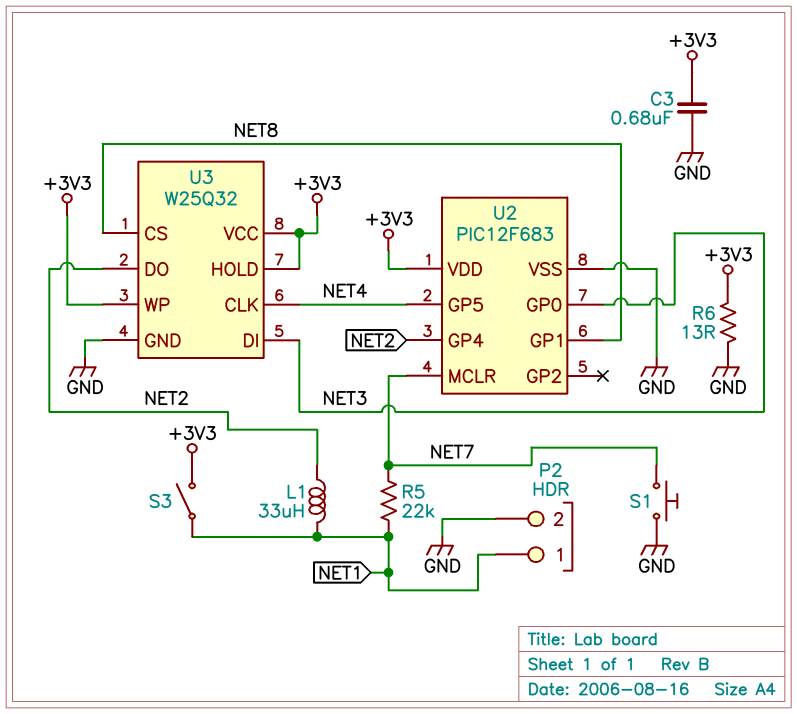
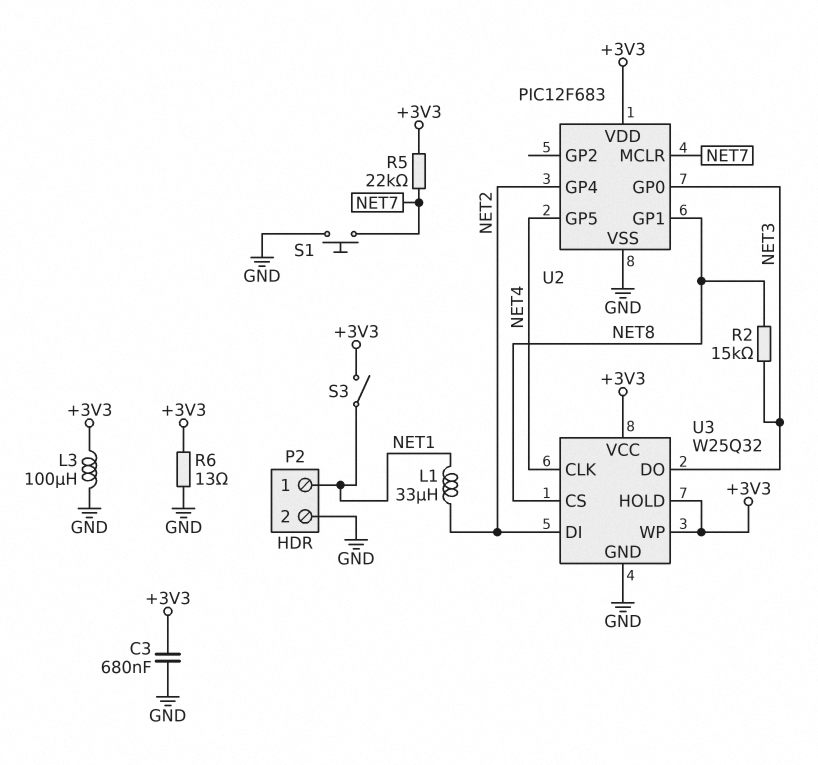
L3: none -> 100uH (+3V3, GND)
R2: none -> 15k (NET3, NET8)
R5: 22k (NET1, NET7) -> 22k (+3V3, NET7)
U3 pin DI: NET3 -> NET2
U3 pin DO: NET2 -> NET3

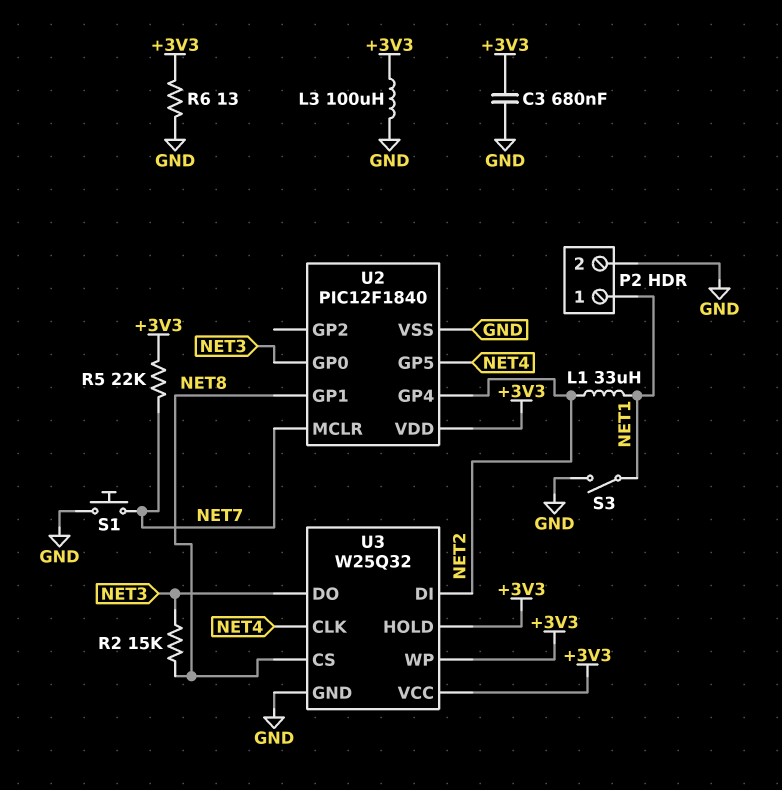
S3: switch (+3V3, NET1) -> switch (GND, NET1)
U2: PIC12F683 -> PIC12F1840

